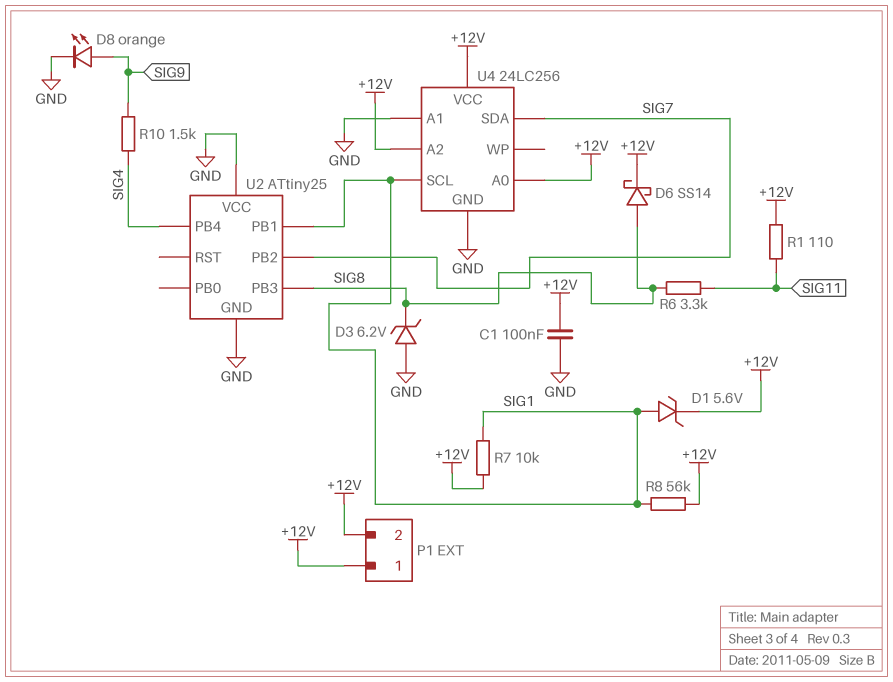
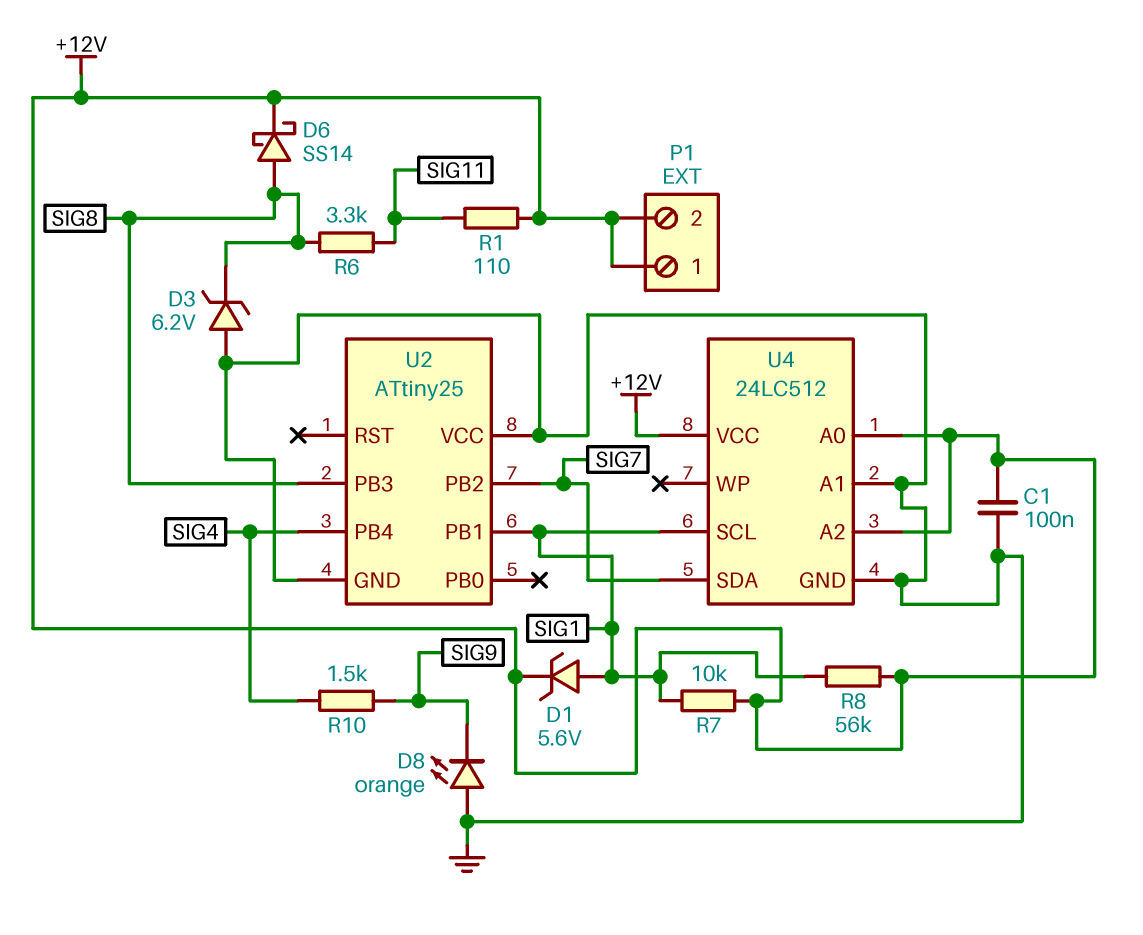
D8: LED orange (A SIG9, K GND) -> LED orange (A GND, K SIG9)
U4: 24LC256 -> 24LC512

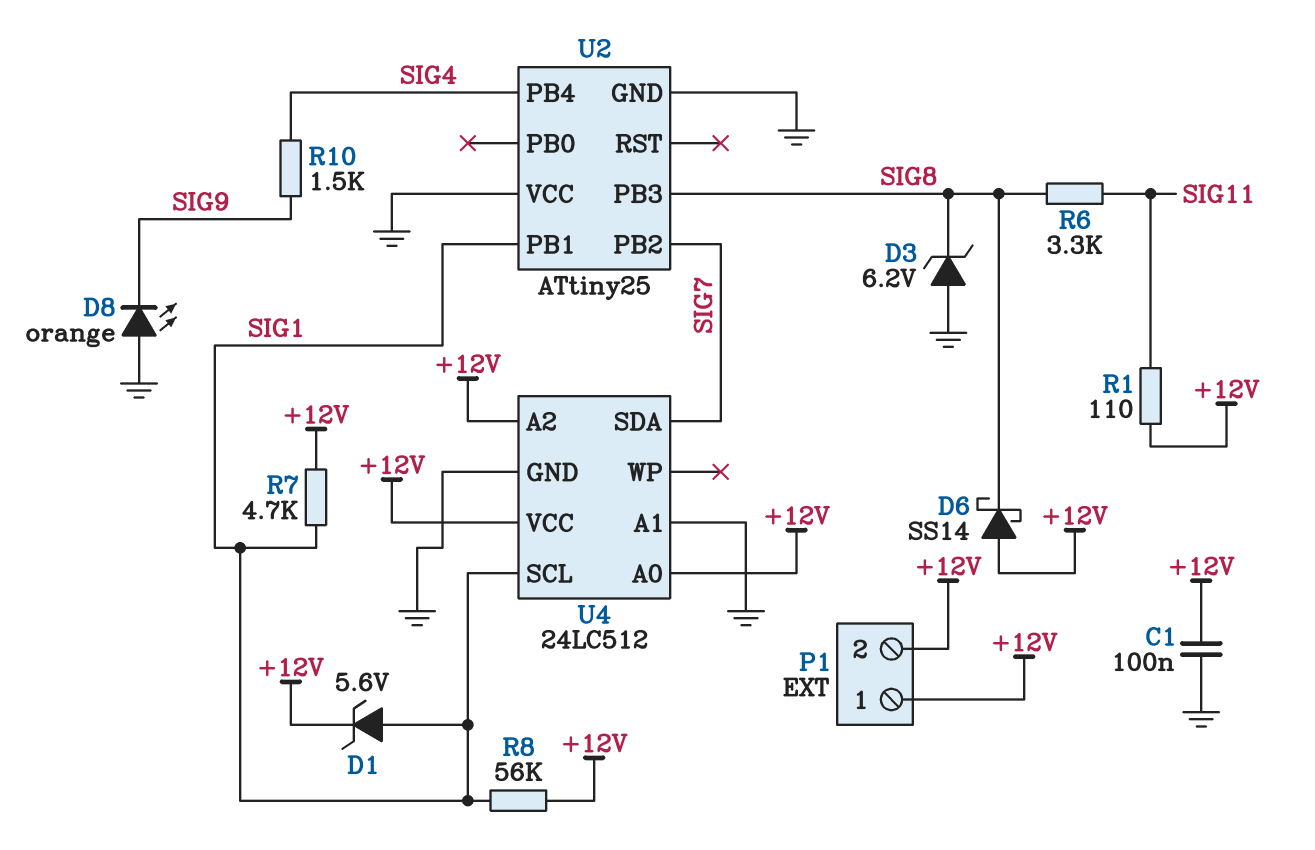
D6: schottky SS14 (A SIG8, K +12V) -> schottky SS14 (A +12V, K SIG8)
R7: 10k (+12V, SIG1) -> 4.7k (+12V, SIG1)

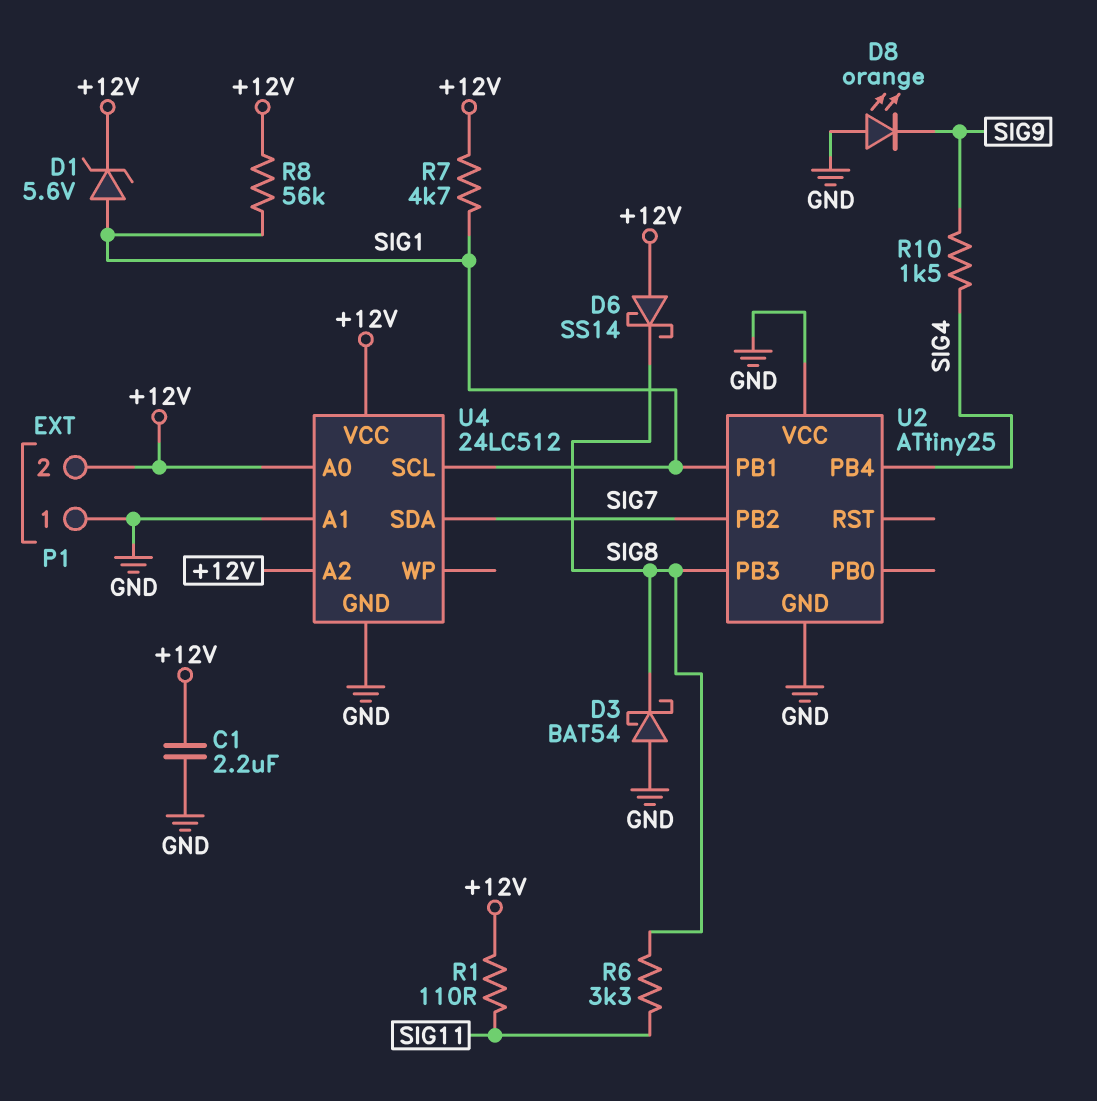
C1: 100nF (+12V, GND) -> 2.2uF (+12V, GND)
D3: zener 6.2V (A GND, K SIG8) -> schottky BAT54 (A GND, K SIG8)
P1 pin 1: +12V -> GND

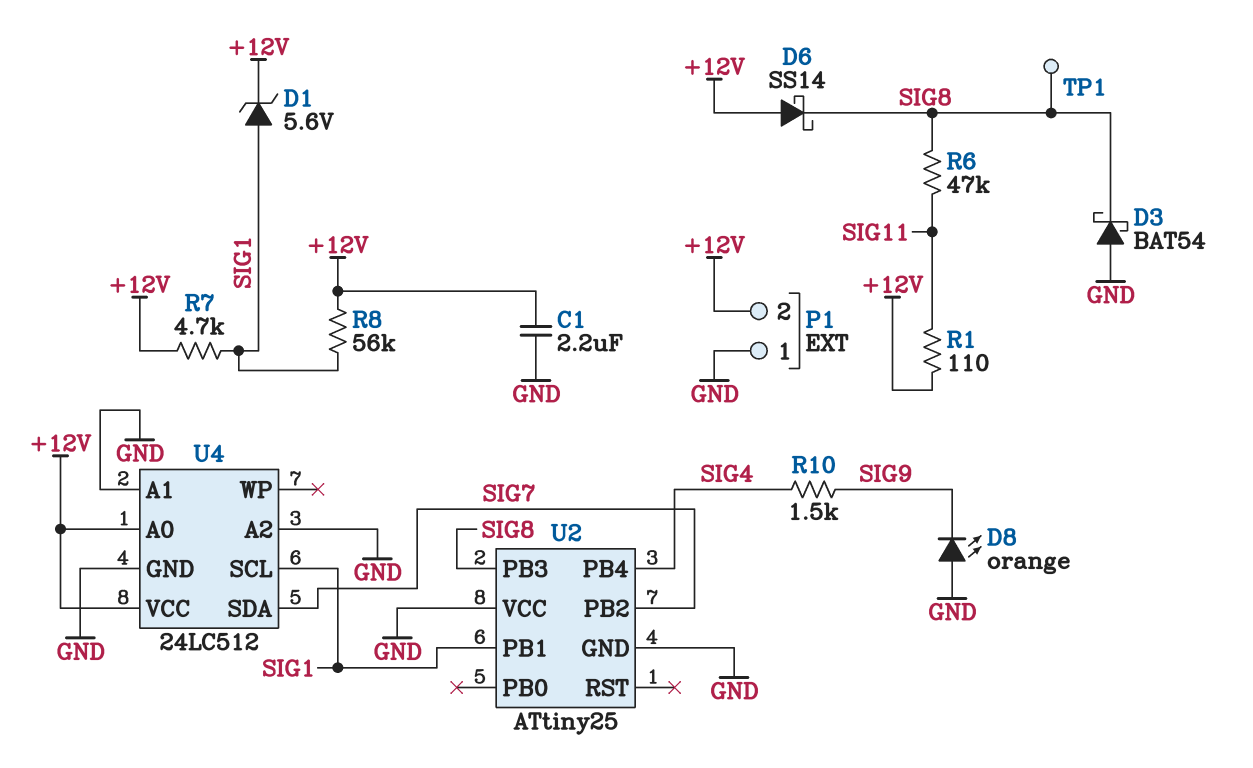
R6: 3.3k (SIG8, SIG11) -> 47k (SIG8, SIG11)
TP1: none -> test point (SIG8)
U4 pin A2: +12V -> GND

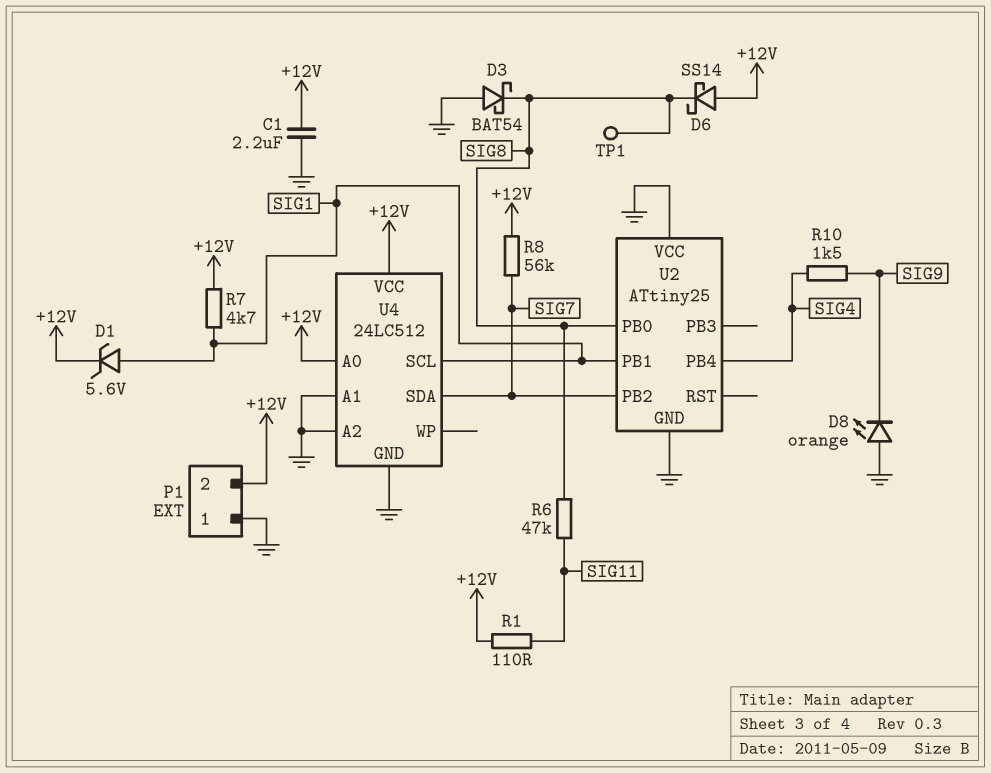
R8: 56k (+12V, SIG1) -> 56k (+12V, SIG7)
U2 pin PB0: none -> SIG8
U2 pin PB3: SIG8 -> none

